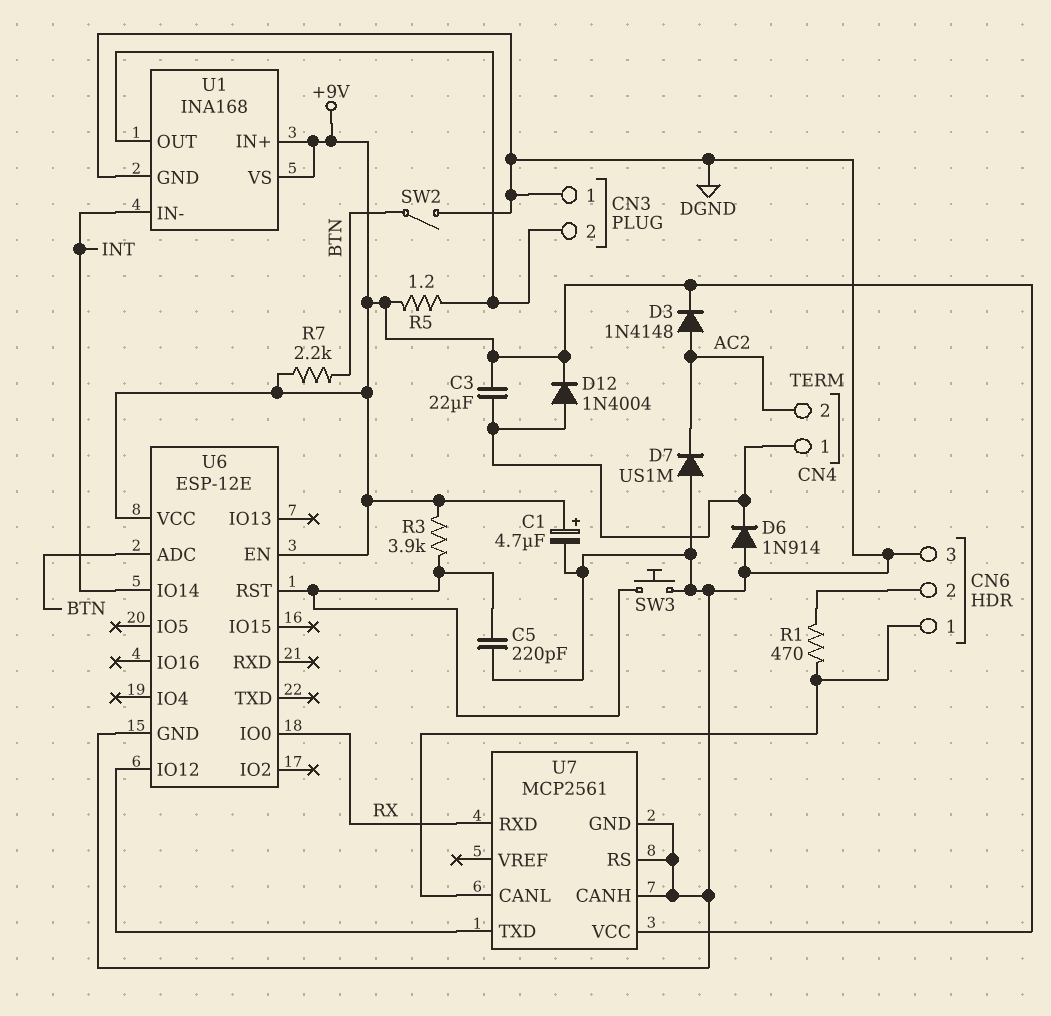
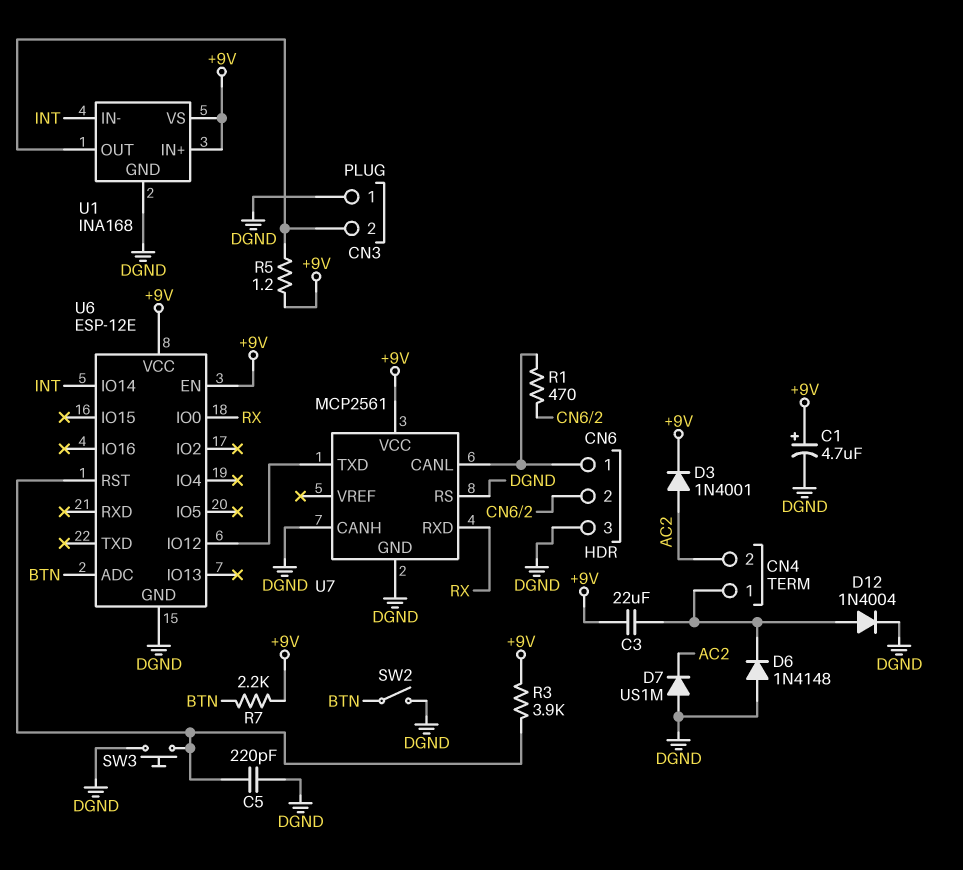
D3: diode 1N4148 (A AC2, K +9V) -> diode 1N4001 (A AC2, K +9V)
D6: diode 1N914 (A DGND, K CN4/1) -> diode 1N4148 (A DGND, K CN4/1)
D12: diode 1N4004 (A CN4/1, K +9V) -> diode 1N4004 (A CN4/1, K DGND)

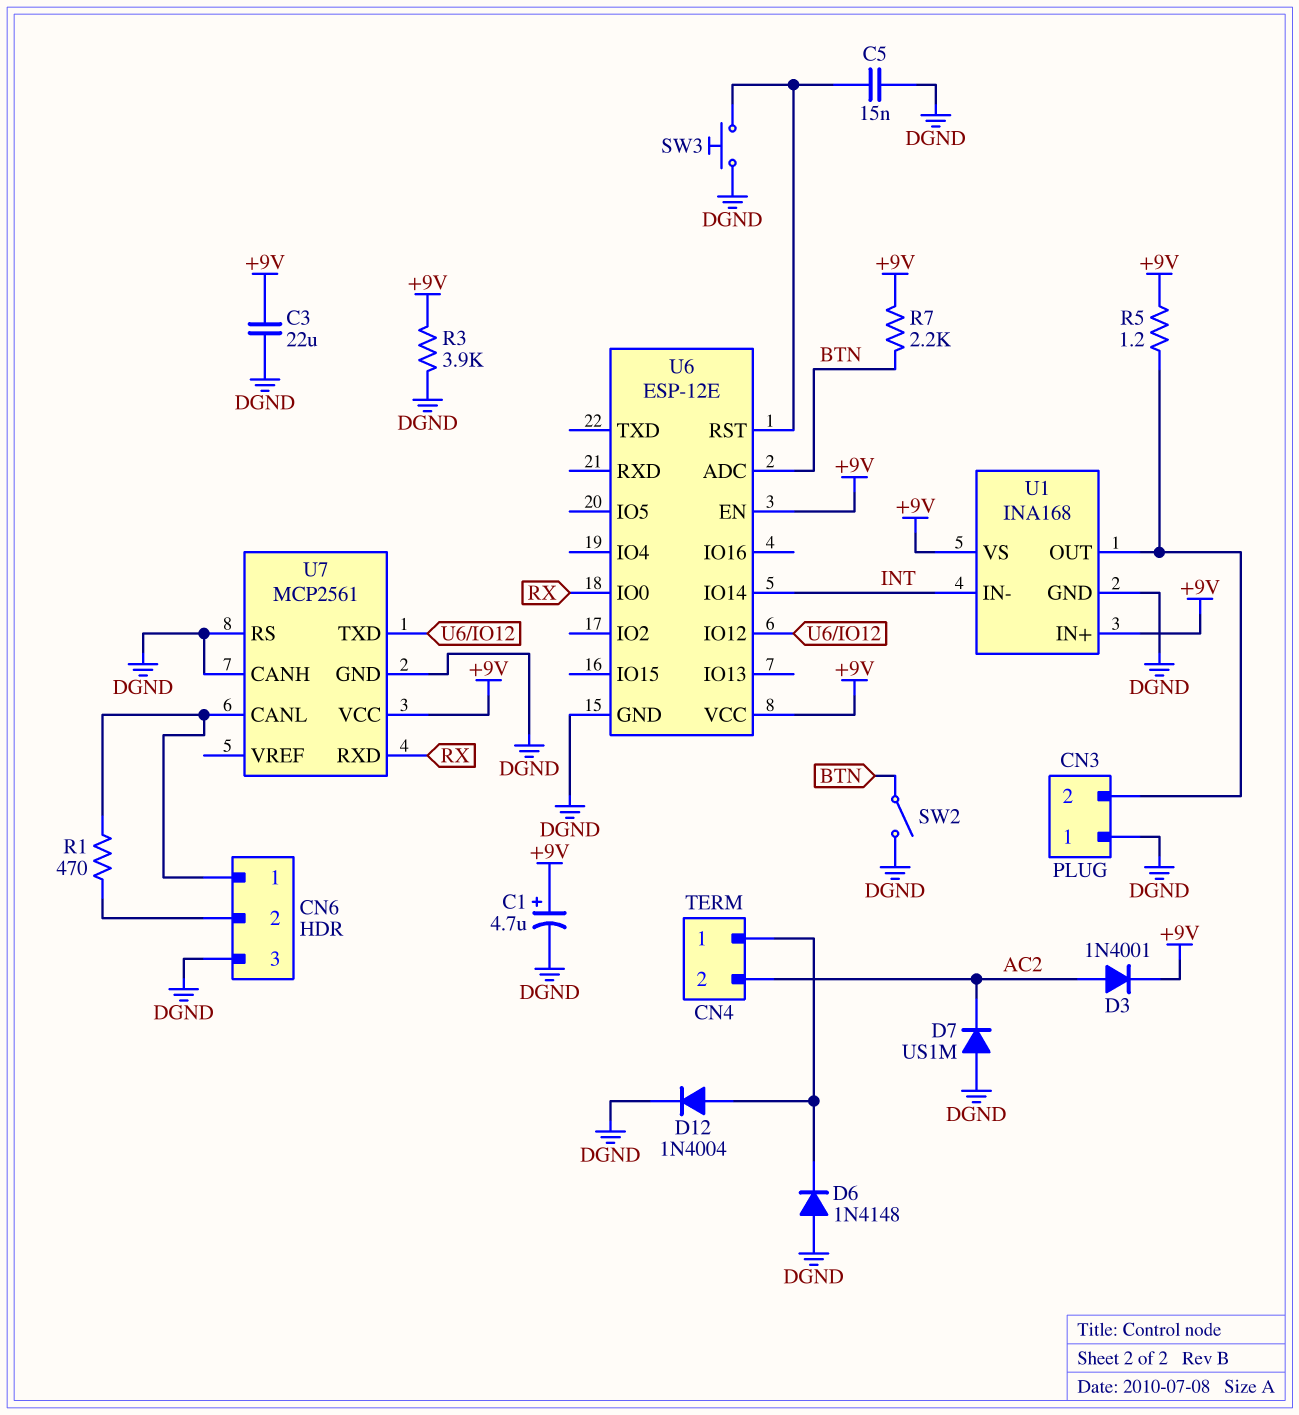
C3: 22uF (+9V, CN4/1) -> 22uF (+9V, DGND)
C5: 220pF (DGND, U6/RST) -> 15nF (DGND, U6/RST)
R3: 3.9k (+9V, U6/RST) -> 3.9k (+9V, DGND)

